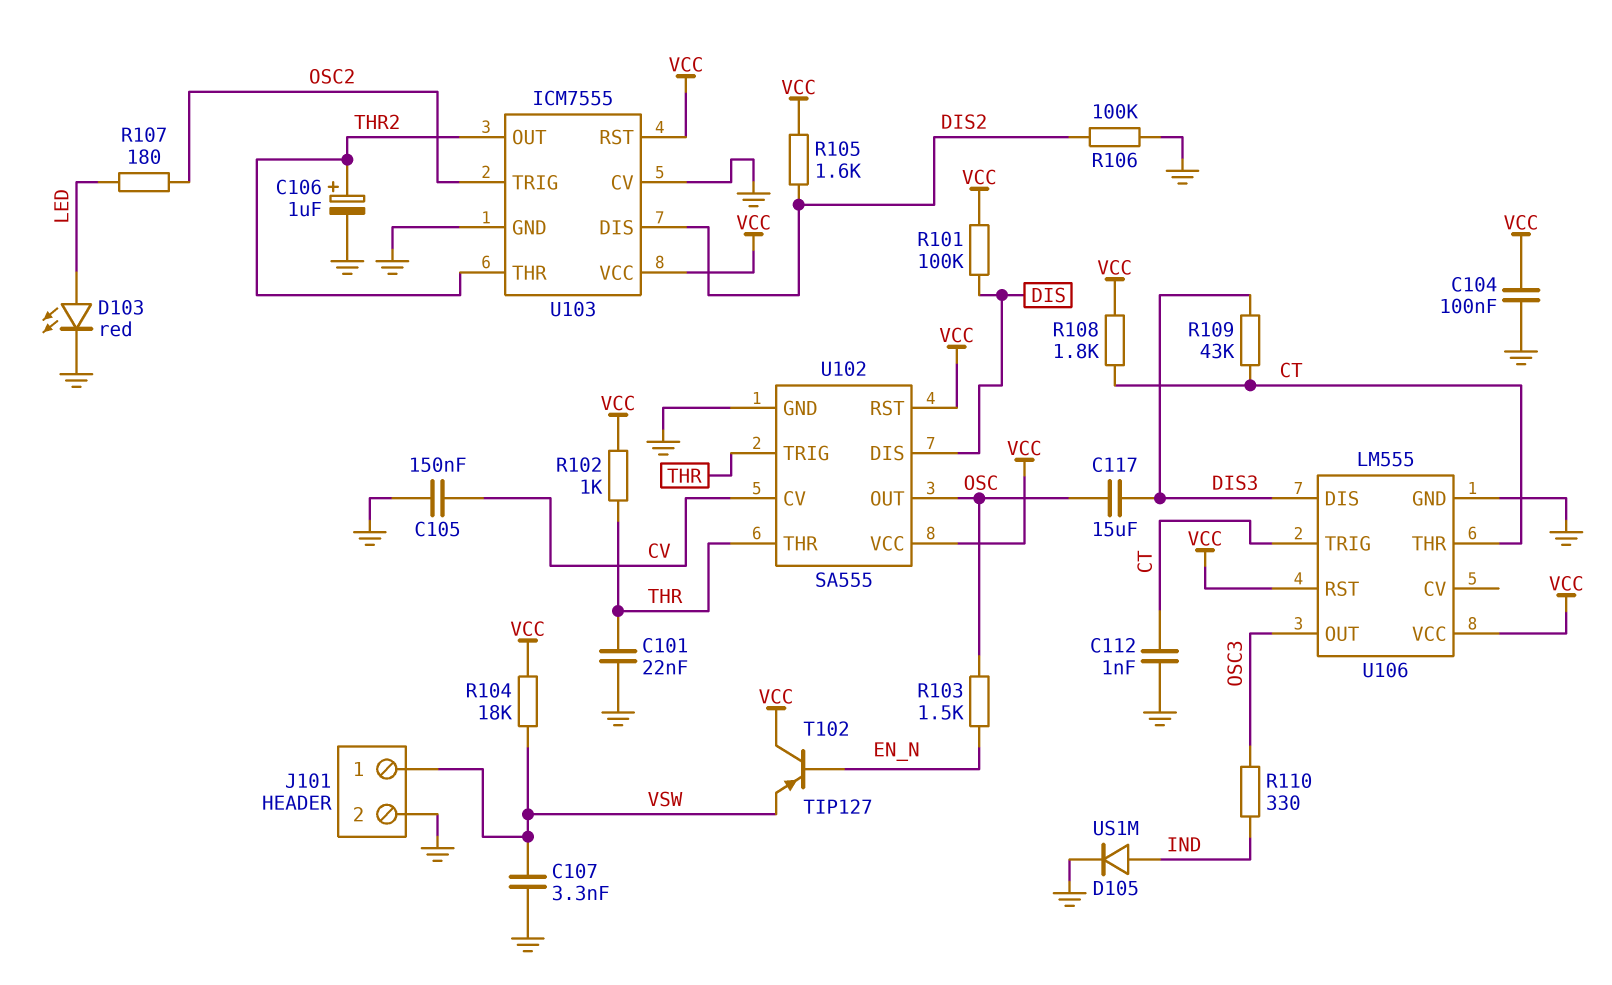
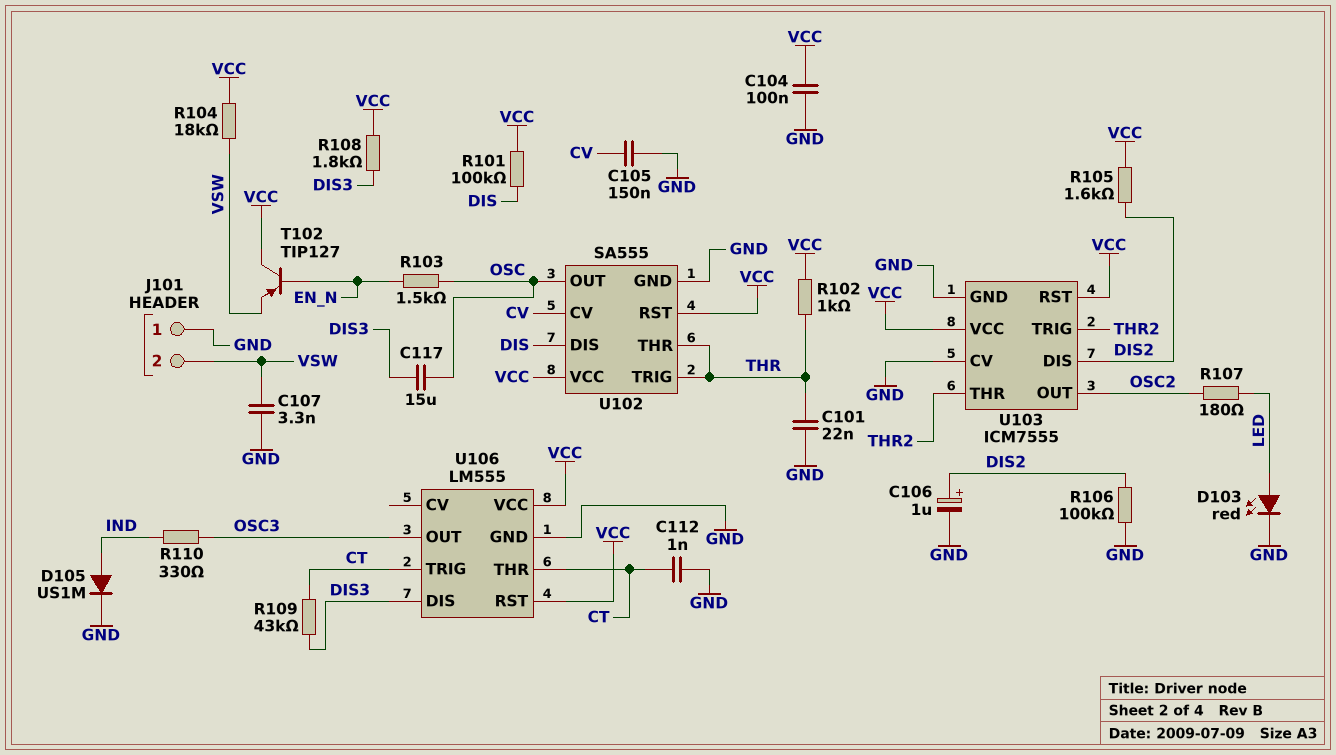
C106: 1uF (plus THR2, minus GND) -> 1uF (plus DIS2, minus GND)
J101 pin 1: VSW -> GND
J101 pin 2: GND -> VSW
R108: 1.8k (CT, VCC) -> 1.8k (DIS3, VCC)
U103 pin OUT: THR2 -> OSC2
U103 pin TRIG: OSC2 -> THR2

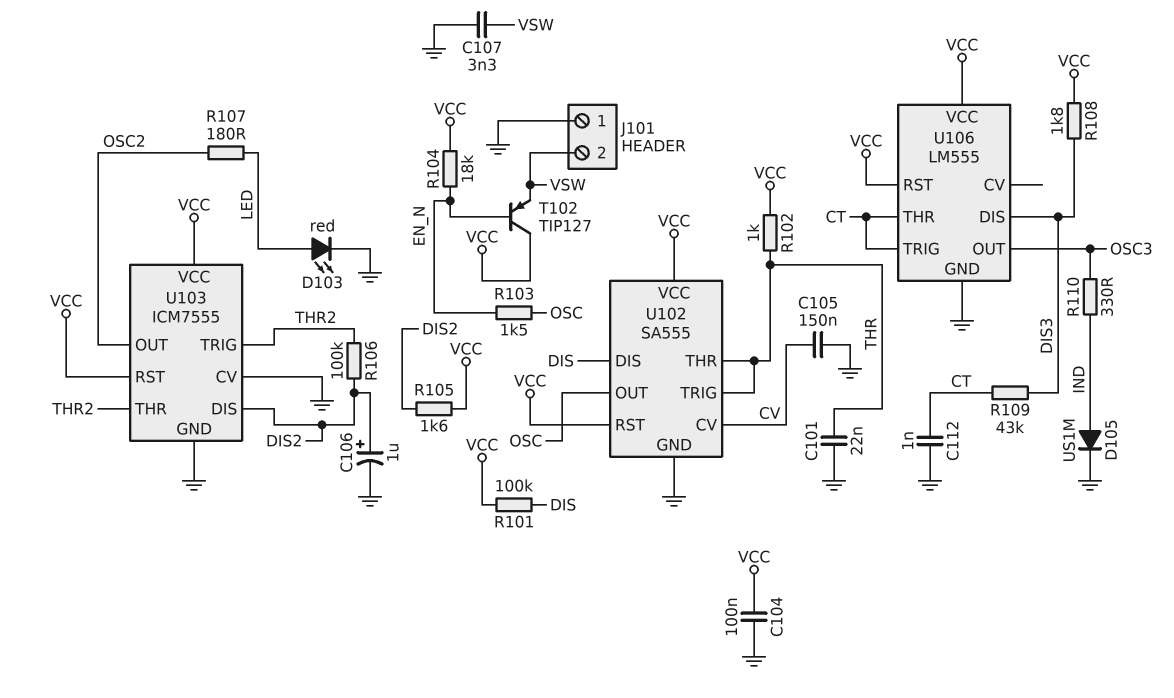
C117: 15uF (DIS3, OSC) -> none
R104: 18k (VCC, VSW) -> 18k (EN_N, VCC)
R106: 100k (DIS2, GND) -> 100k (DIS2, THR2)

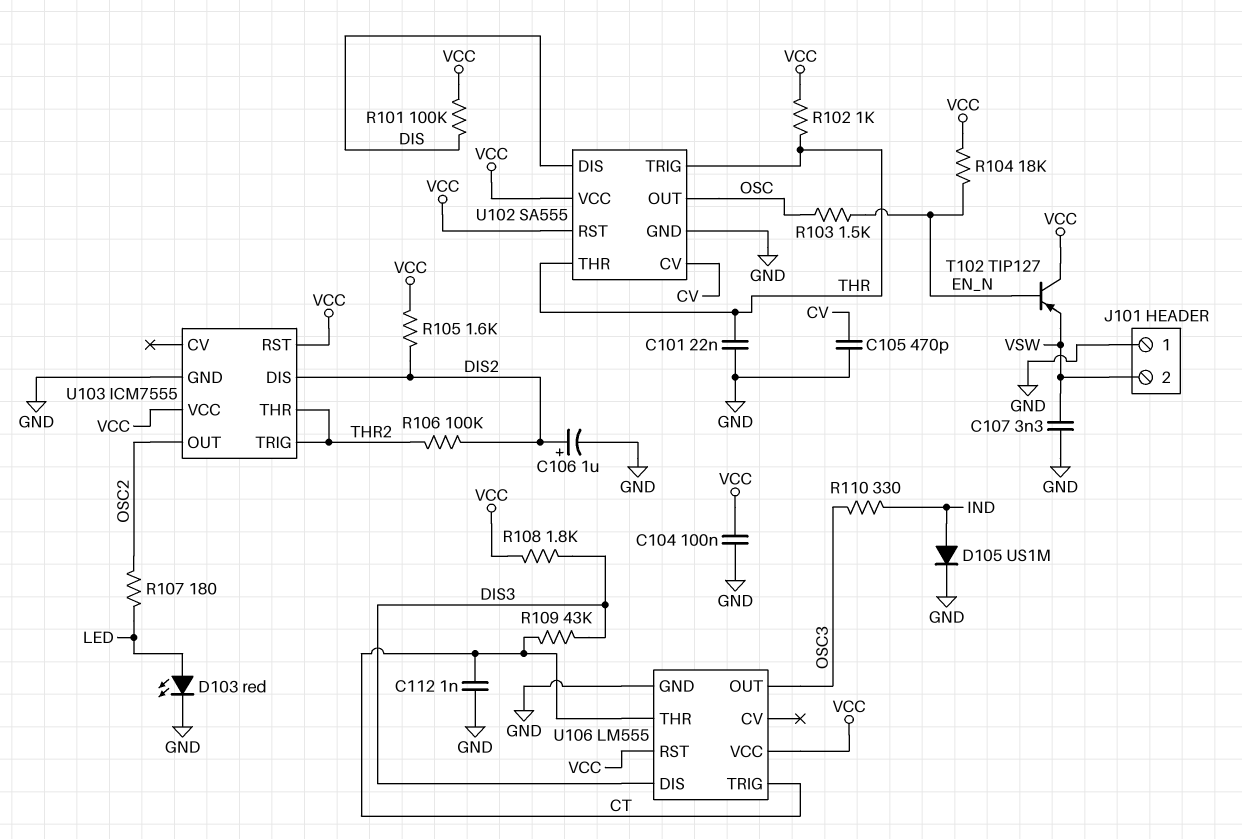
C105: 150nF (CV, GND) -> 470pF (CV, GND)
U103 pin CV: GND -> none

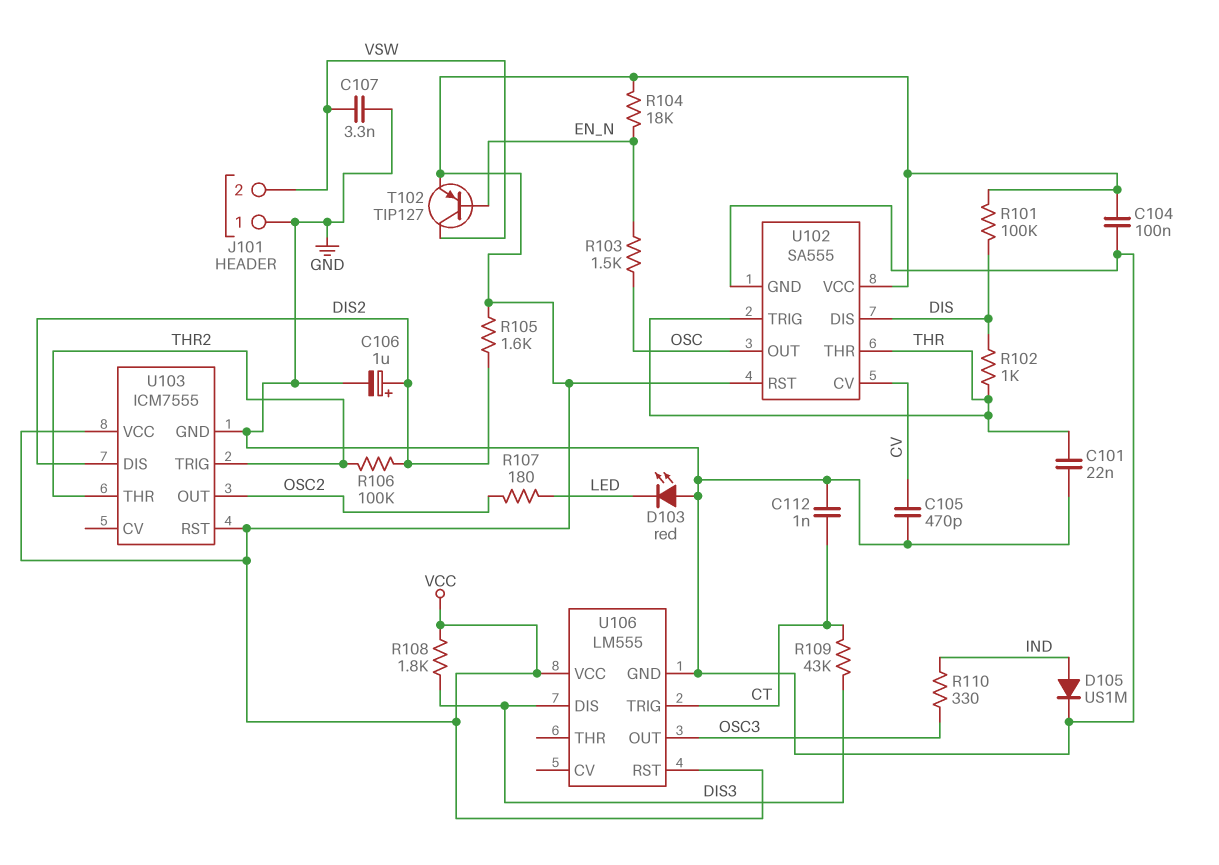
D103: LED red (A LED, K GND) -> LED red (A GND, K LED)
R102: 1k (THR, VCC) -> 1k (DIS, THR)
T102: PNP TIP127 (B EN_N, C VCC, E VSW) -> PNP TIP127 (B EN_N, C VSW, E VCC)
U106 pin THR: CT -> none

